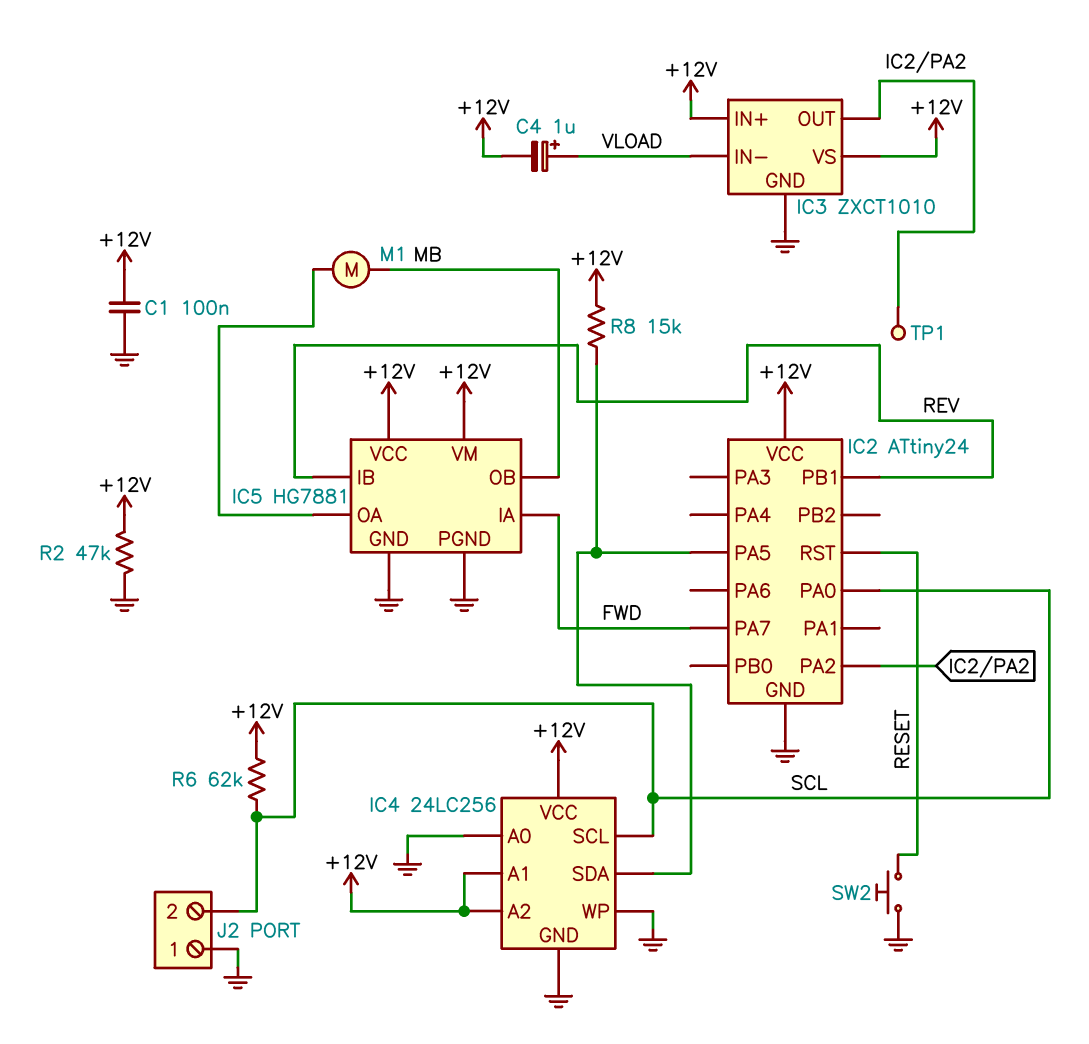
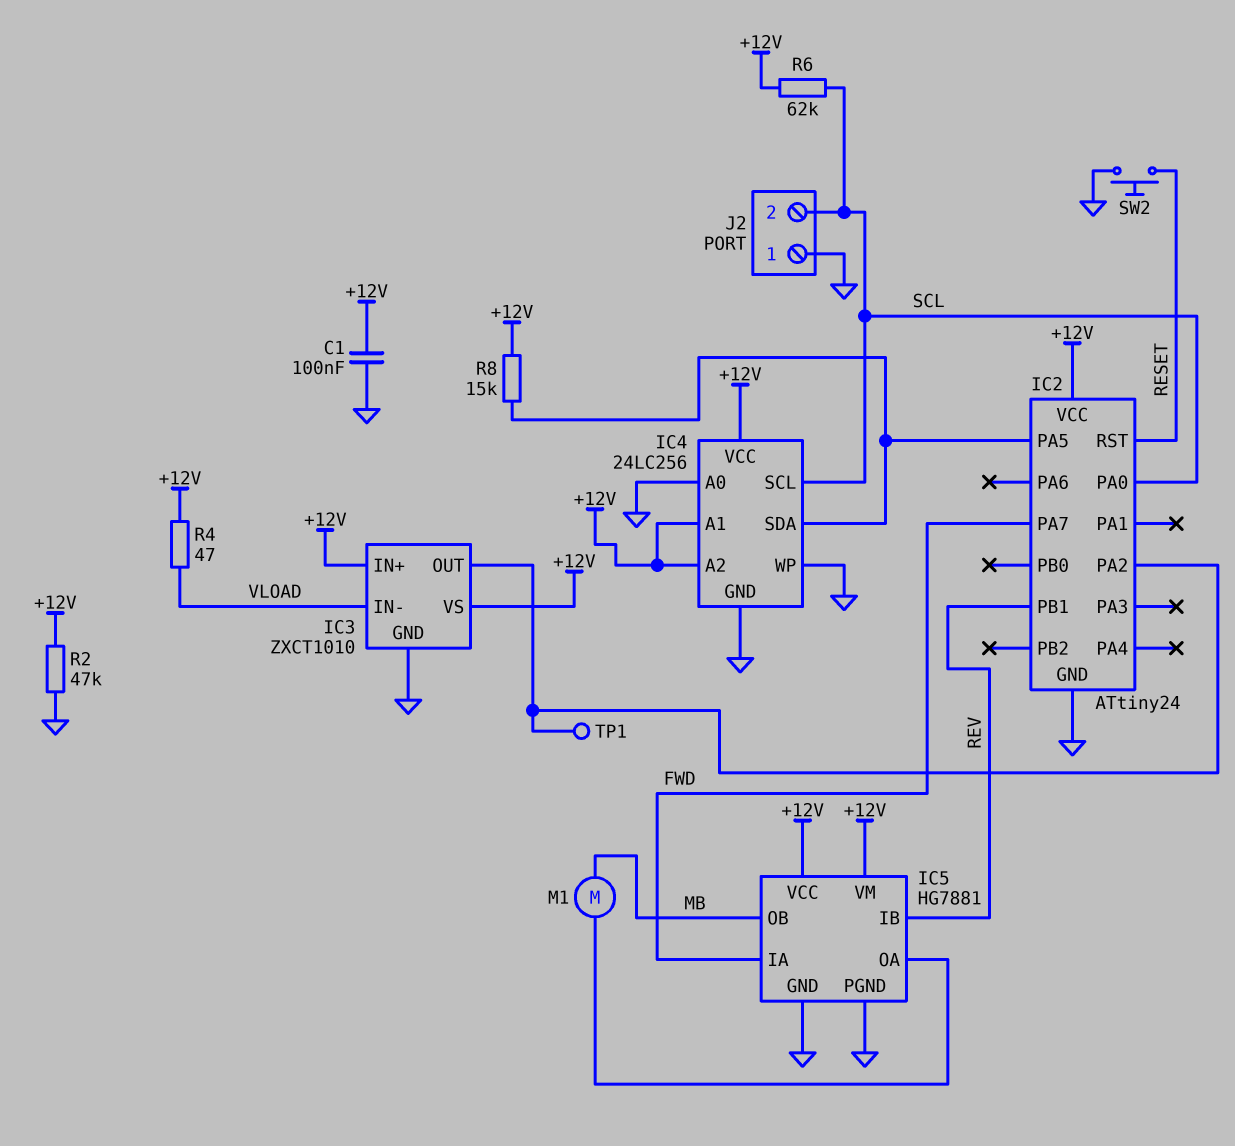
C4: 1uF (plus VLOAD, minus +12V) -> none
R4: none -> 47 (+12V, VLOAD)

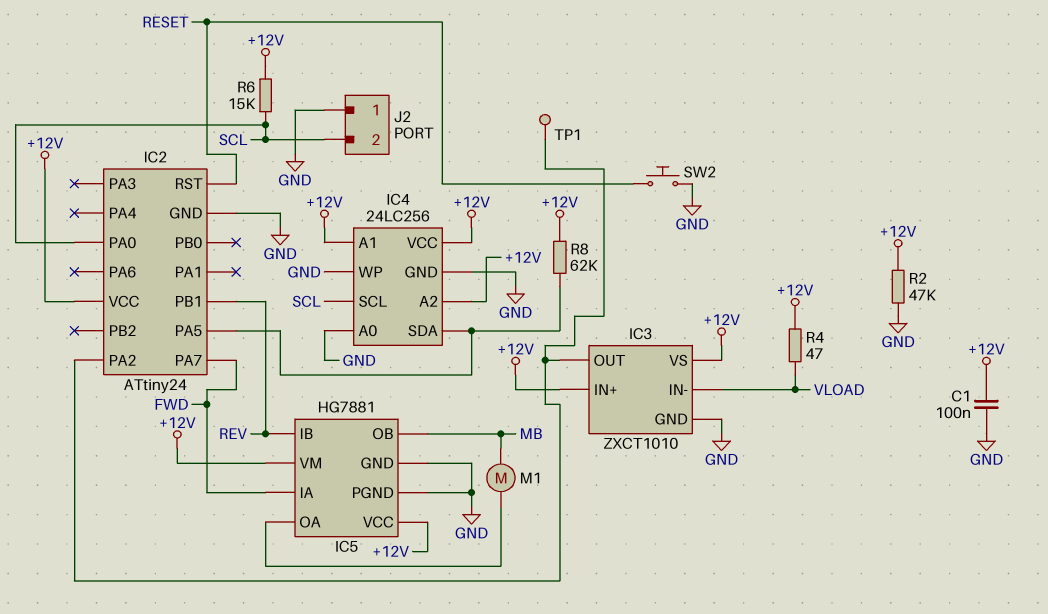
R6: 62k (+12V, SCL) -> 15k (+12V, SCL)
R8: 15k (+12V, IC2/PA5) -> 62k (+12V, IC2/PA5)

